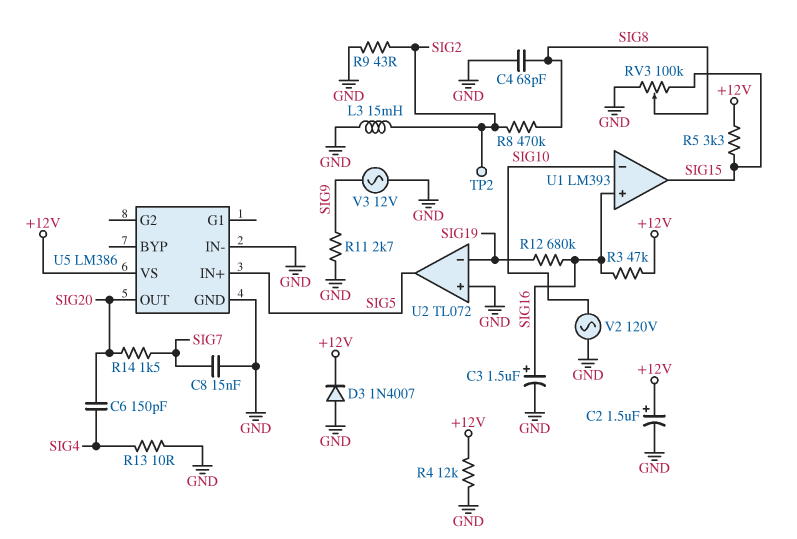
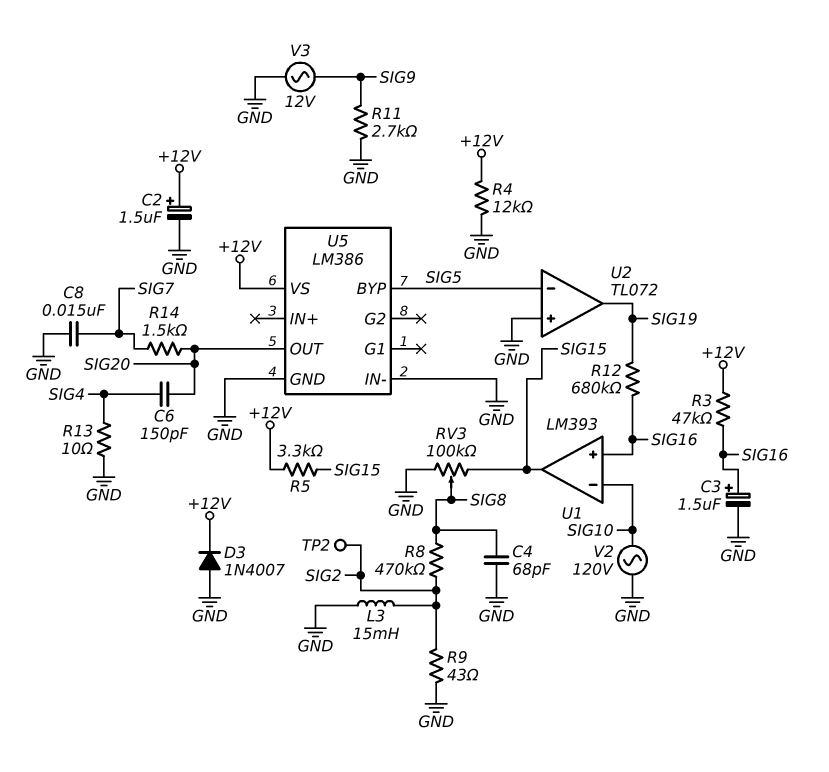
U2 pin in-: SIG19 -> SIG5
U2 pin out: SIG5 -> SIG19
U5 pin BYP: none -> SIG5
U5 pin IN+: SIG5 -> none

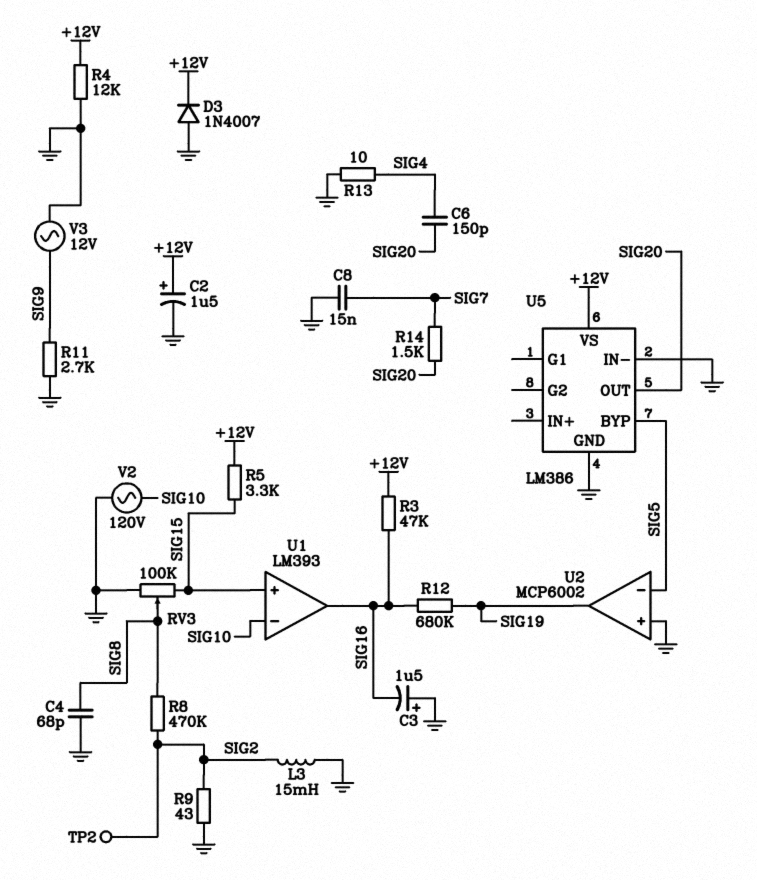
C3: 1.5uF (plus SIG16, minus GND) -> 1.5uF (plus GND, minus SIG16)
U1 pin in+: SIG16 -> SIG15
U1 pin out: SIG15 -> SIG16
U2: TL072 -> MCP6002

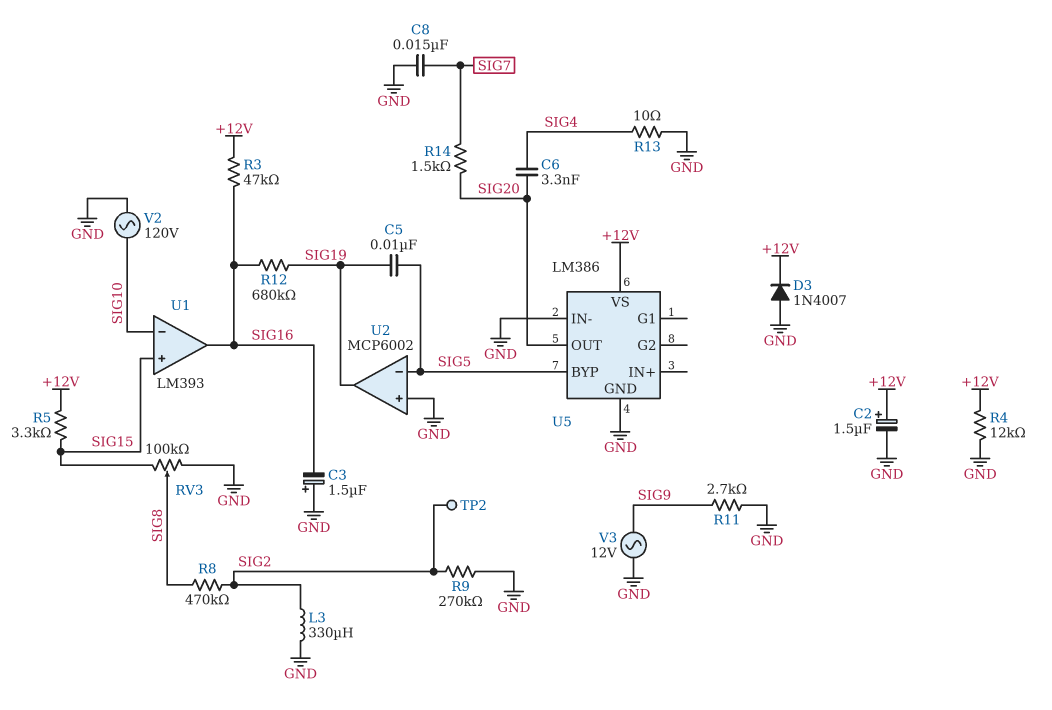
C4: 68pF (GND, SIG8) -> none
C5: none -> 10nF (SIG5, SIG19)
C6: 150pF (SIG4, SIG20) -> 3.3nF (SIG4, SIG20)
L3: 15mH (GND, SIG2) -> 330uH (GND, SIG2)
R9: 43 (GND, SIG2) -> 270k (GND, SIG2)

